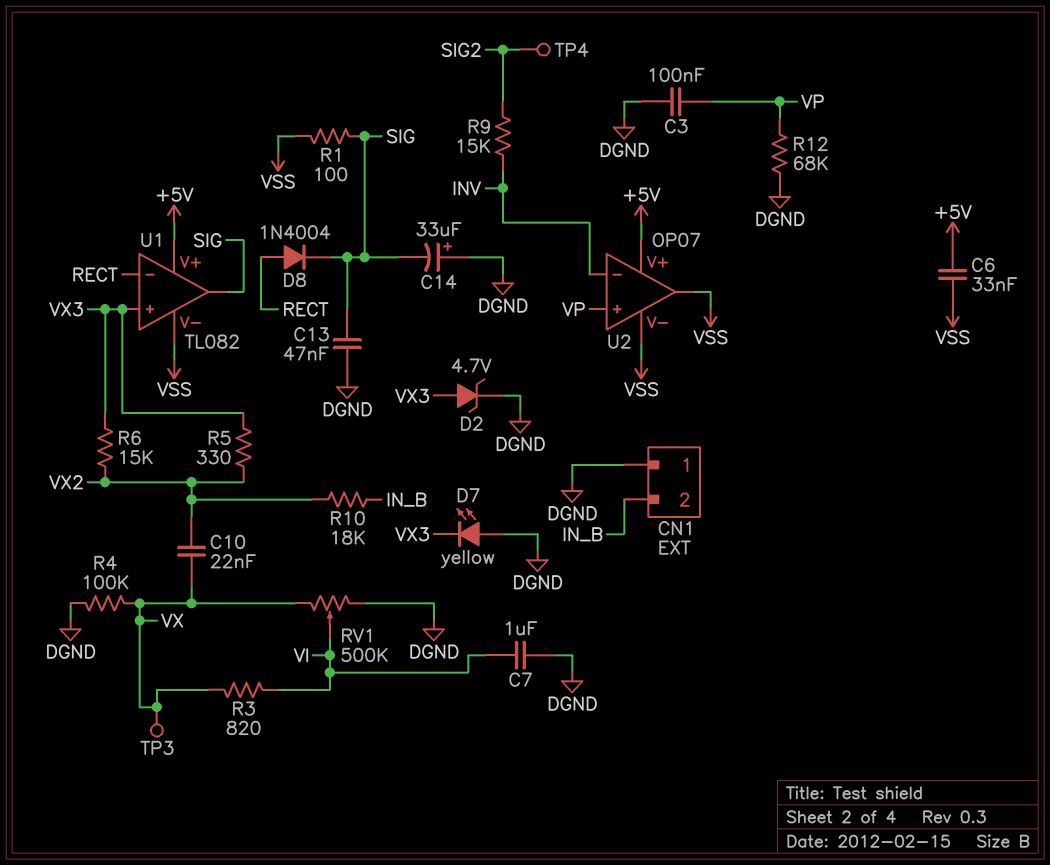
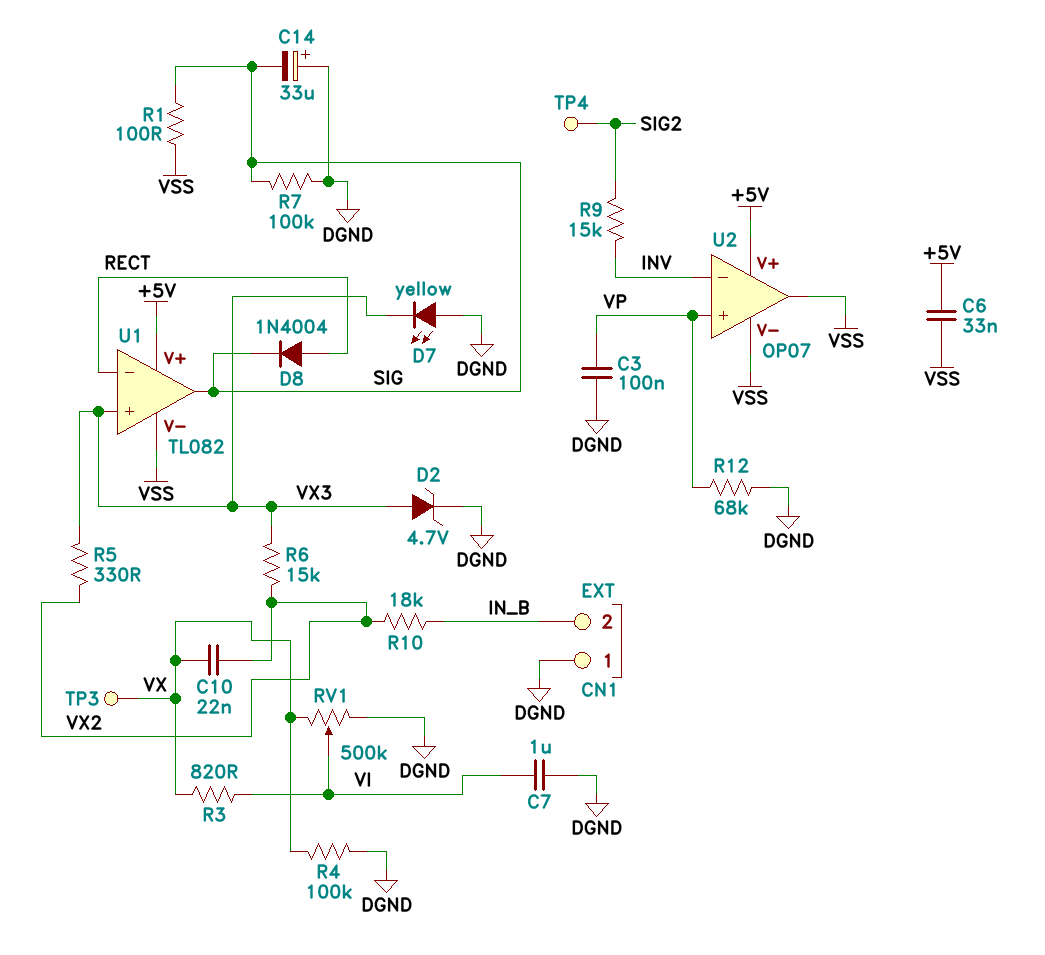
C13: 47nF (DGND, SIG) -> none
R7: none -> 100k (DGND, SIG)

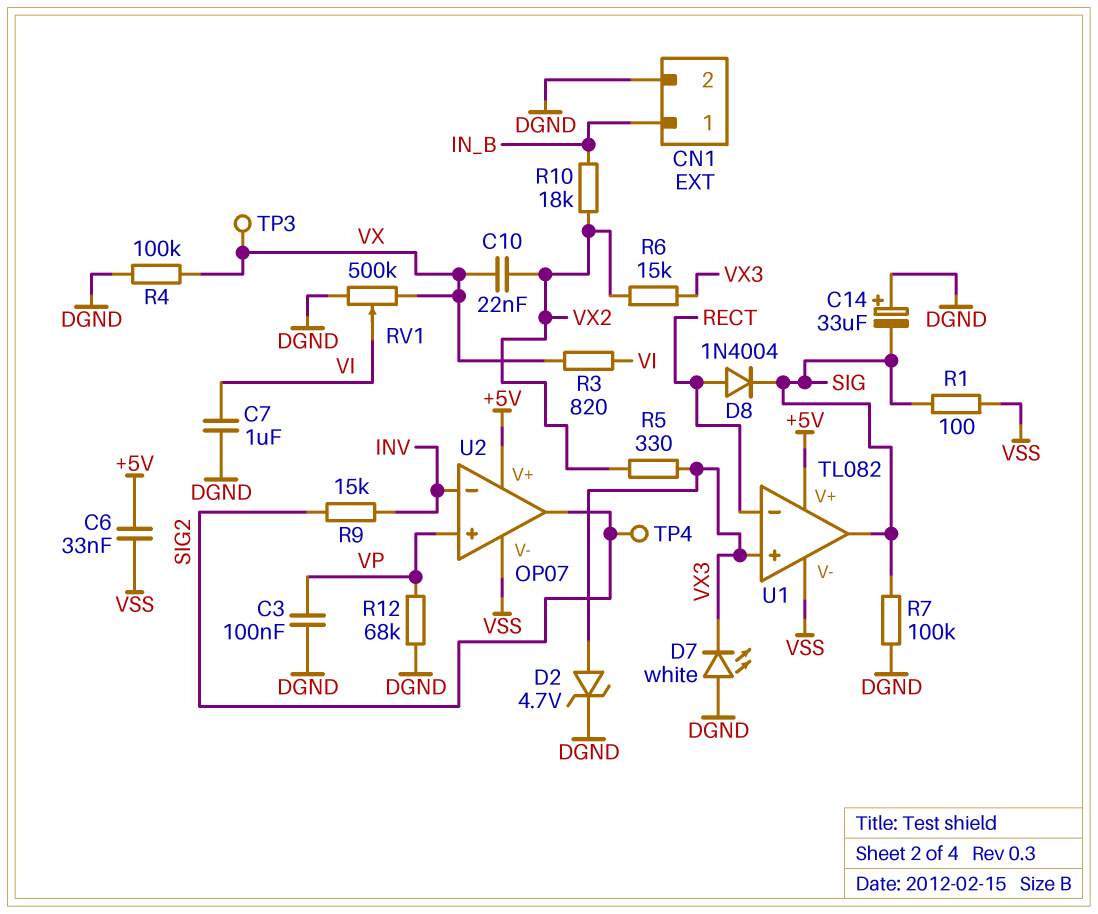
CN1 pin 1: DGND -> IN_B
CN1 pin 2: IN_B -> DGND
D7: LED yellow (A DGND, K VX3) -> LED white (A DGND, K VX3)
U2 pin out: VSS -> SIG2

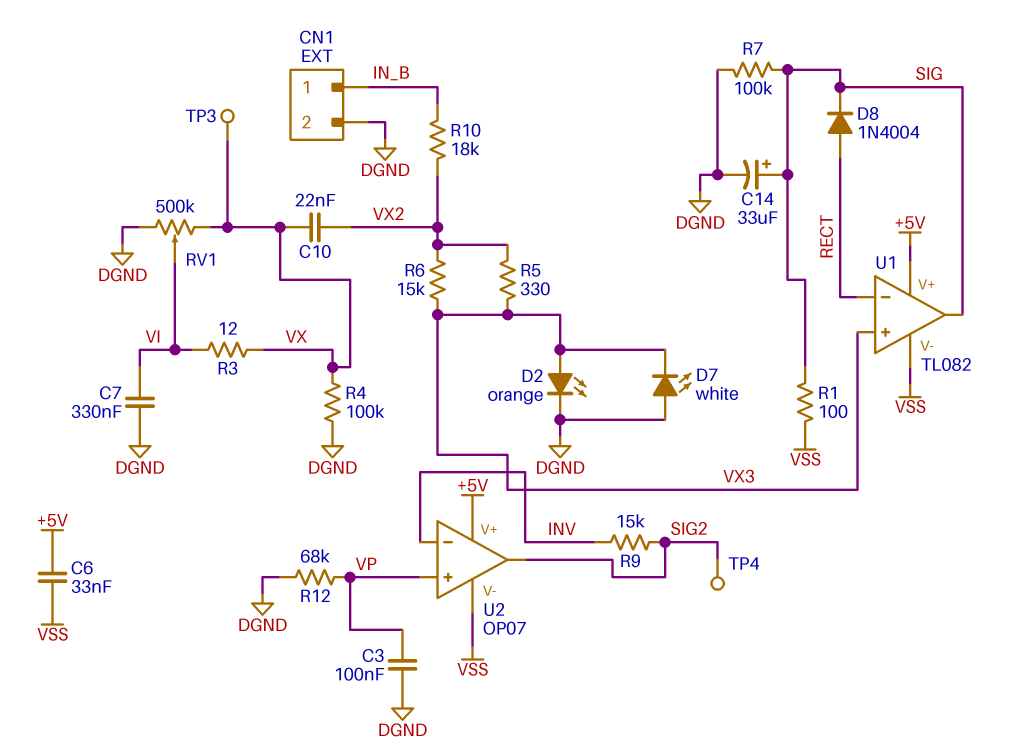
C7: 1uF (DGND, VI) -> 330nF (DGND, VI)
C14: 33uF (plus DGND, minus SIG) -> 33uF (plus SIG, minus DGND)
D2: zener 4.7V (A VX3, K DGND) -> LED orange (A VX3, K DGND)
R3: 820 (VI, VX) -> 12 (VI, VX)

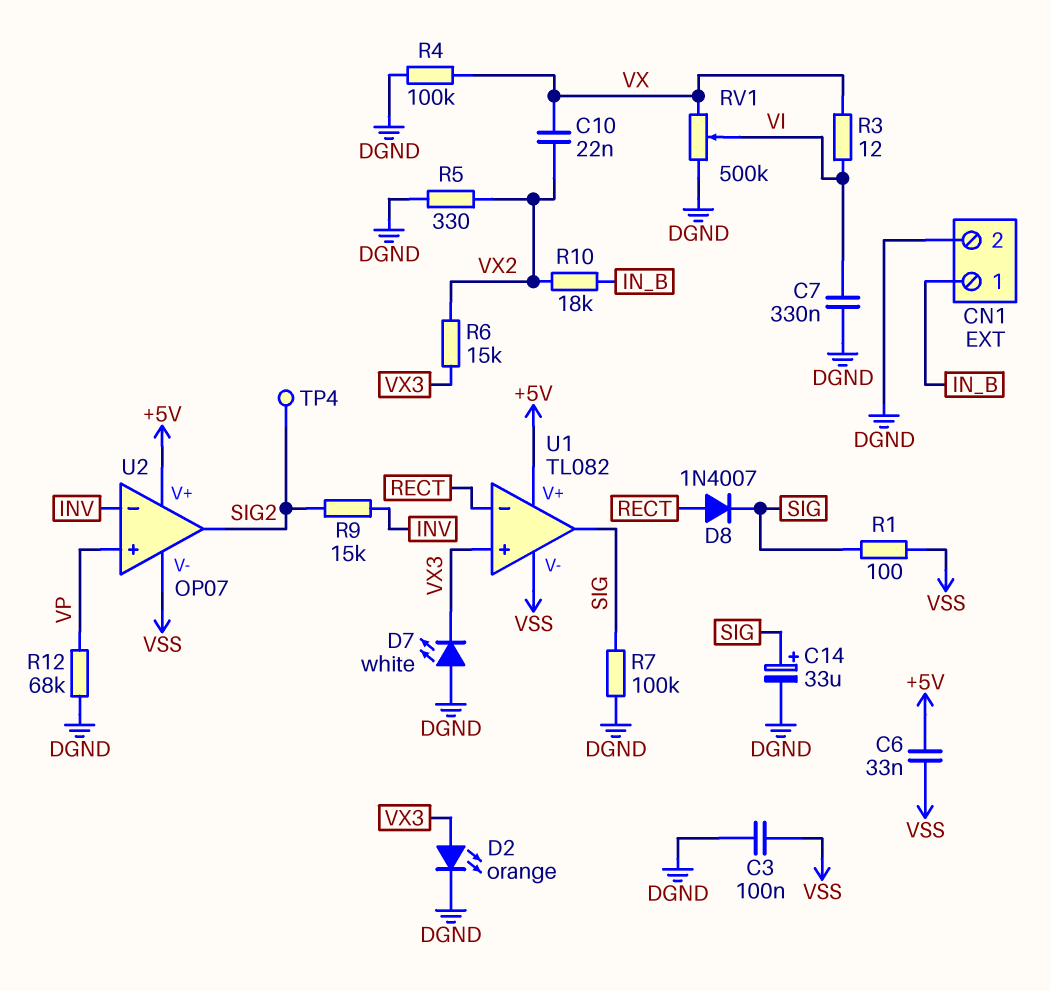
C3: 100nF (DGND, VP) -> 100nF (DGND, VSS)
D8: diode 1N4004 (A RECT, K SIG) -> diode 1N4007 (A RECT, K SIG)
R5: 330 (VX2, VX3) -> 330 (DGND, VX2)
TP3: test point (VX) -> none

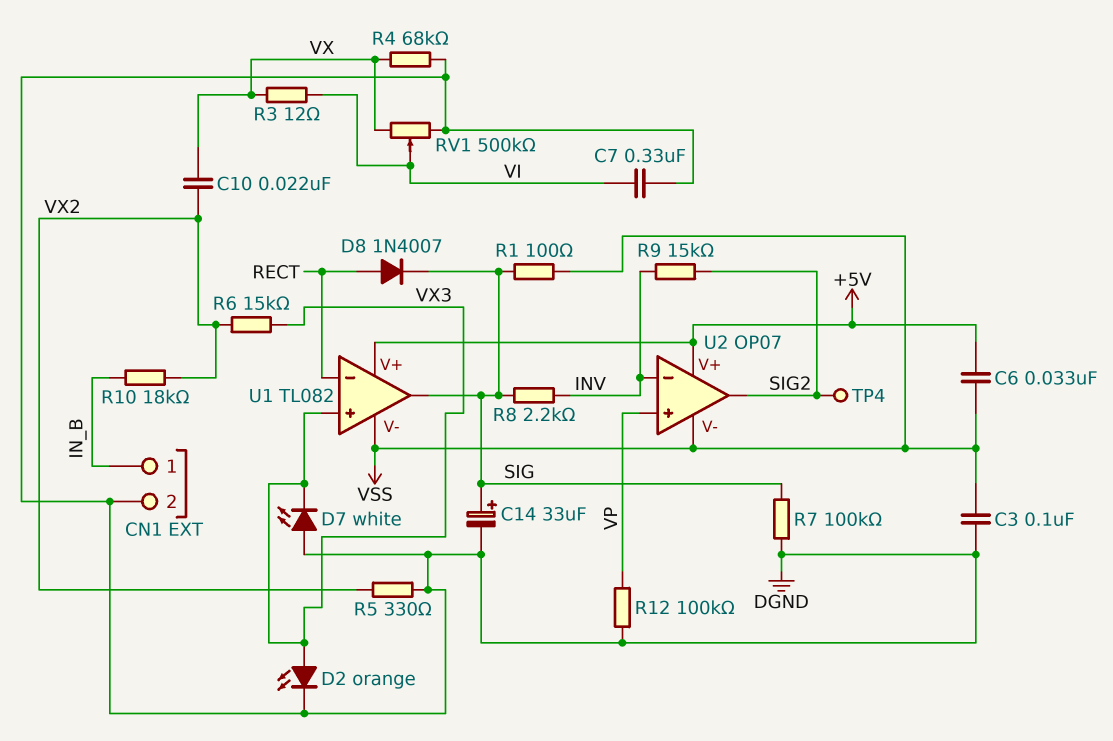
R4: 100k (DGND, VX) -> 68k (DGND, VX)
R8: none -> 2.2k (INV, SIG)
R12: 68k (DGND, VP) -> 100k (DGND, VP)

